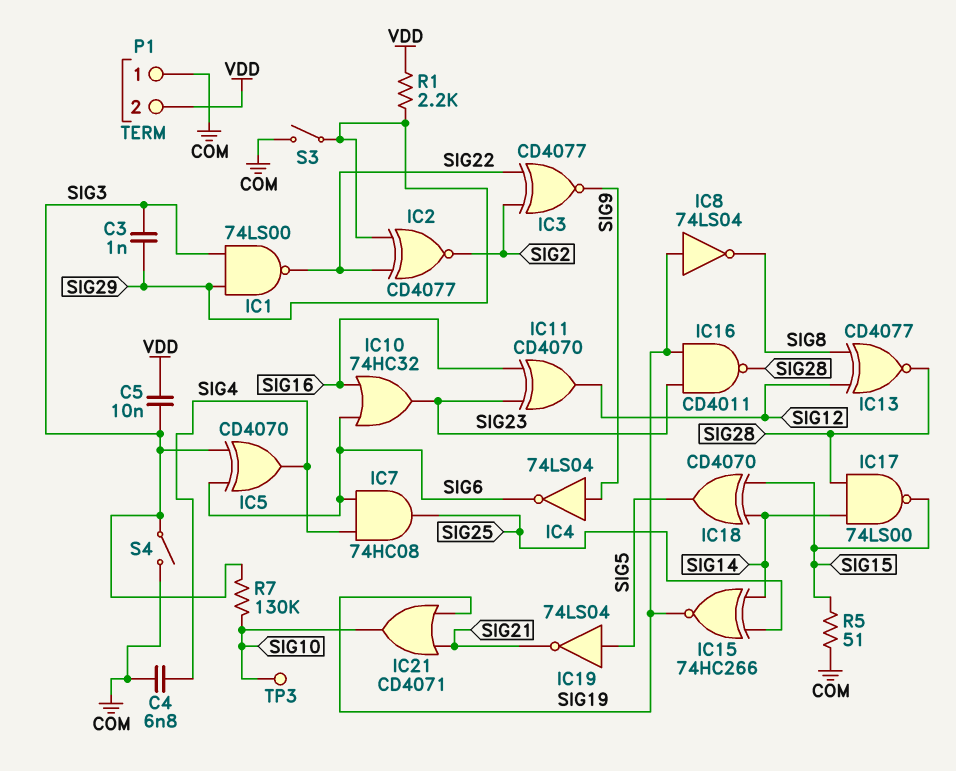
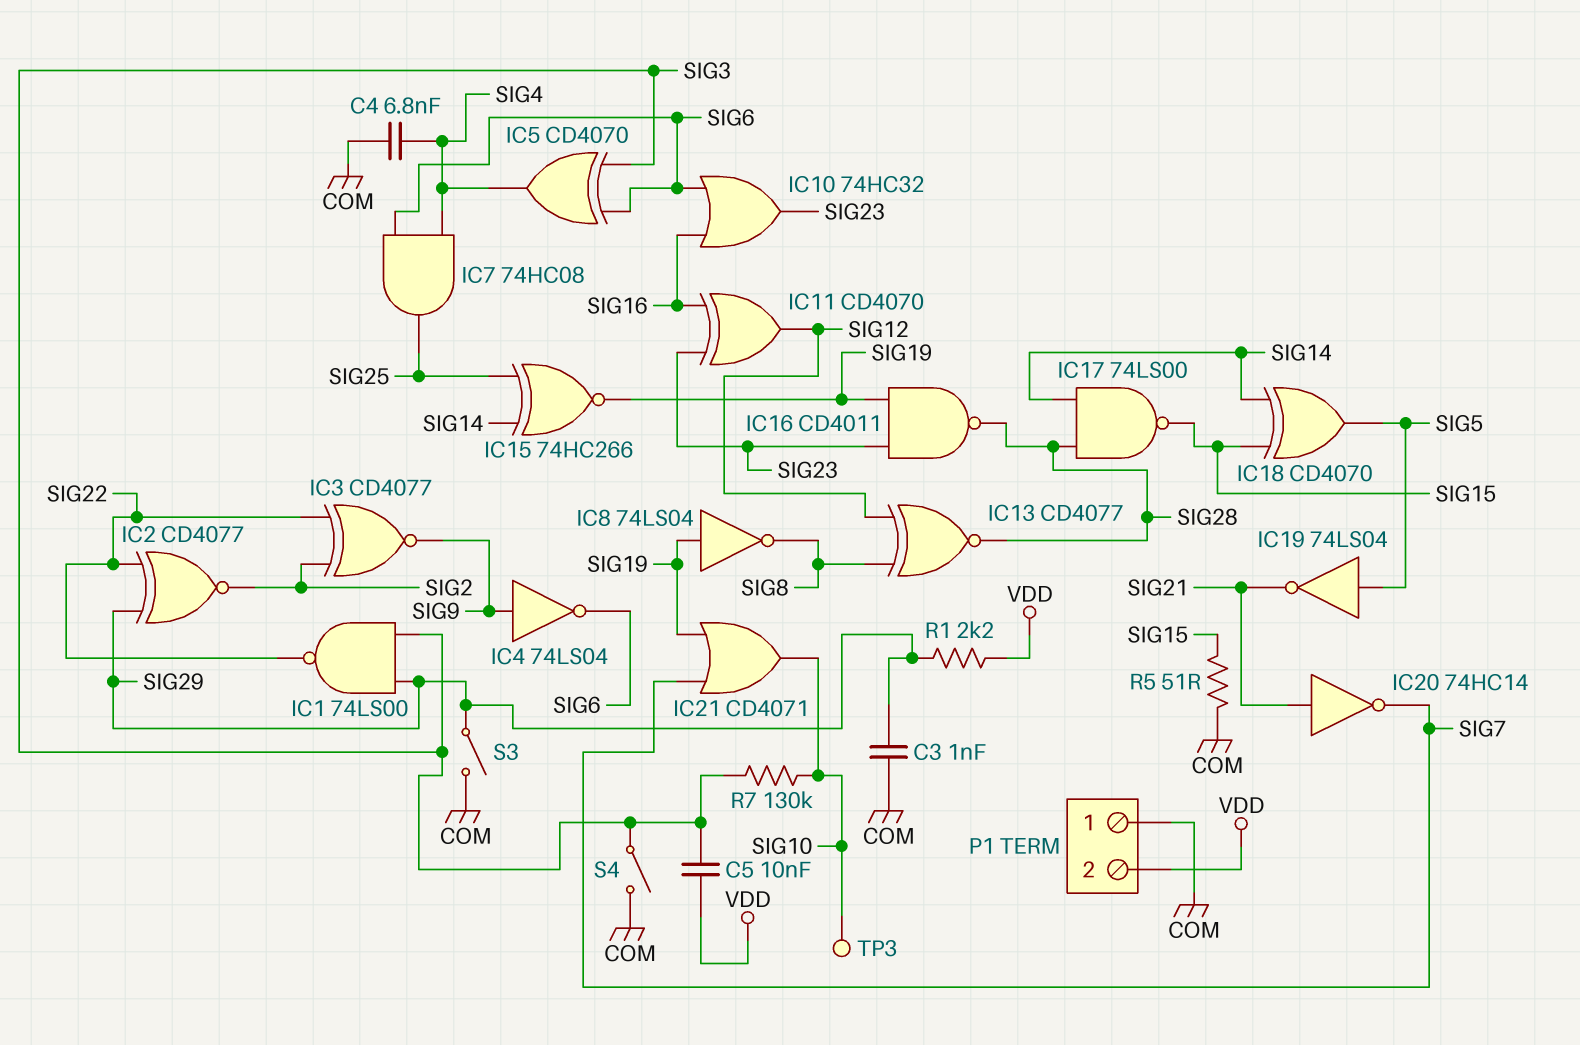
C3: 1nF (SIG3, SIG29) -> 1nF (COM, SIG29)
IC20: none -> NOT 74HC14 (in SIG21, out SIG7)
IC21: OR CD4071 (in SIG19, in SIG21, out SIG10) -> OR CD4071 (in SIG7, in SIG19, out SIG10)

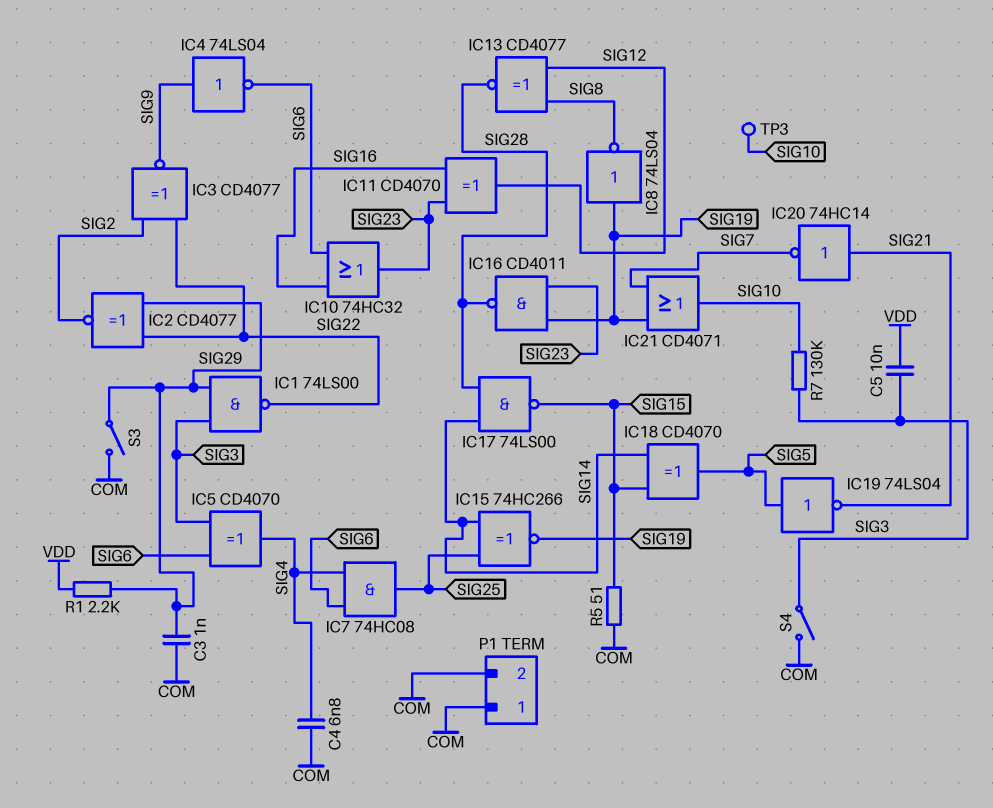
P1 pin 2: VDD -> COM

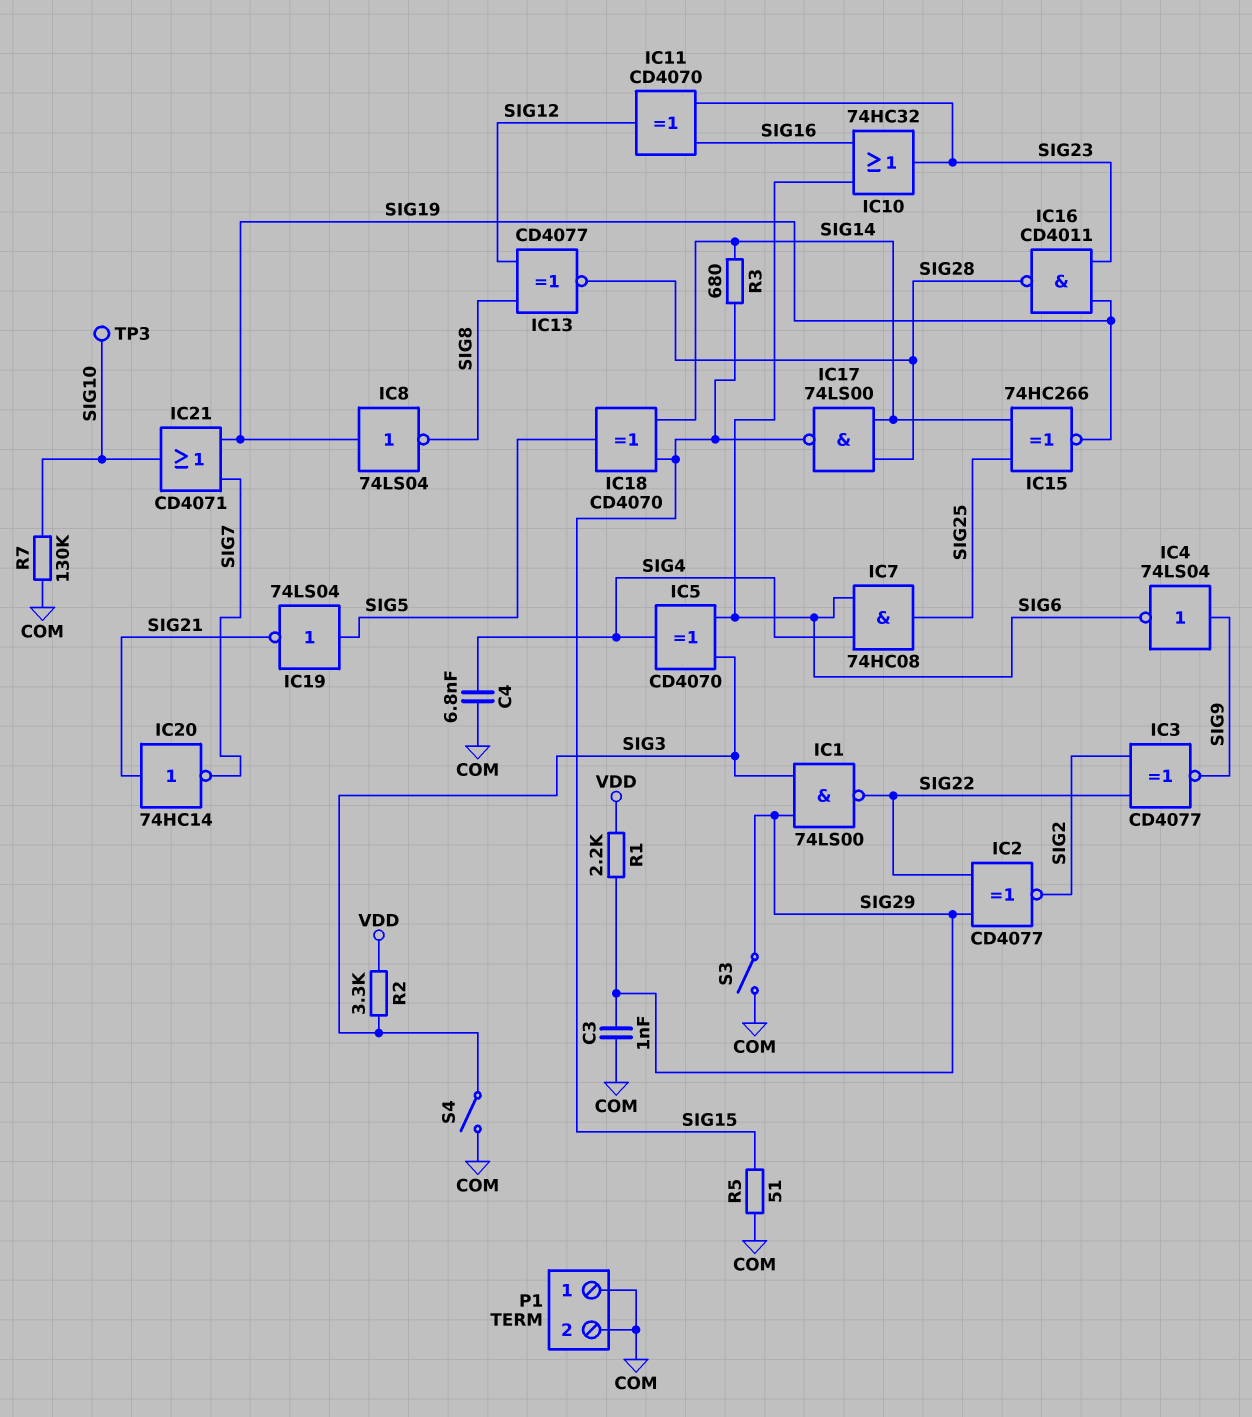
C5: 10nF (SIG3, VDD) -> none
R2: none -> 3.3k (SIG3, VDD)
R3: none -> 680 (SIG14, SIG15)
R7: 130k (SIG3, SIG10) -> 130k (COM, SIG10)

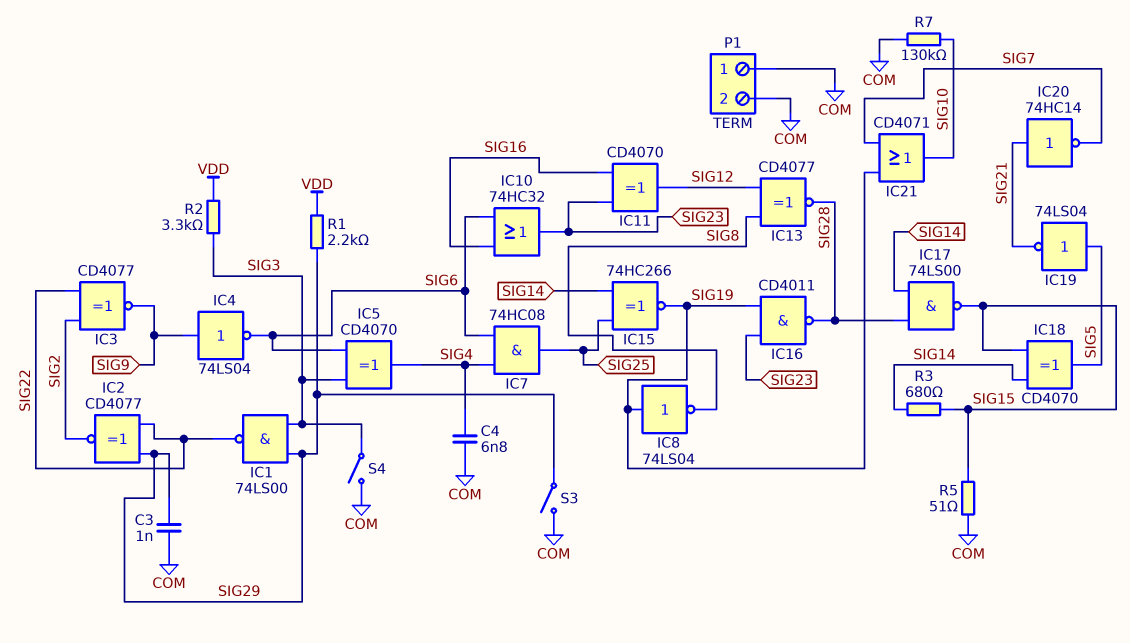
TP3: test point (SIG10) -> none

